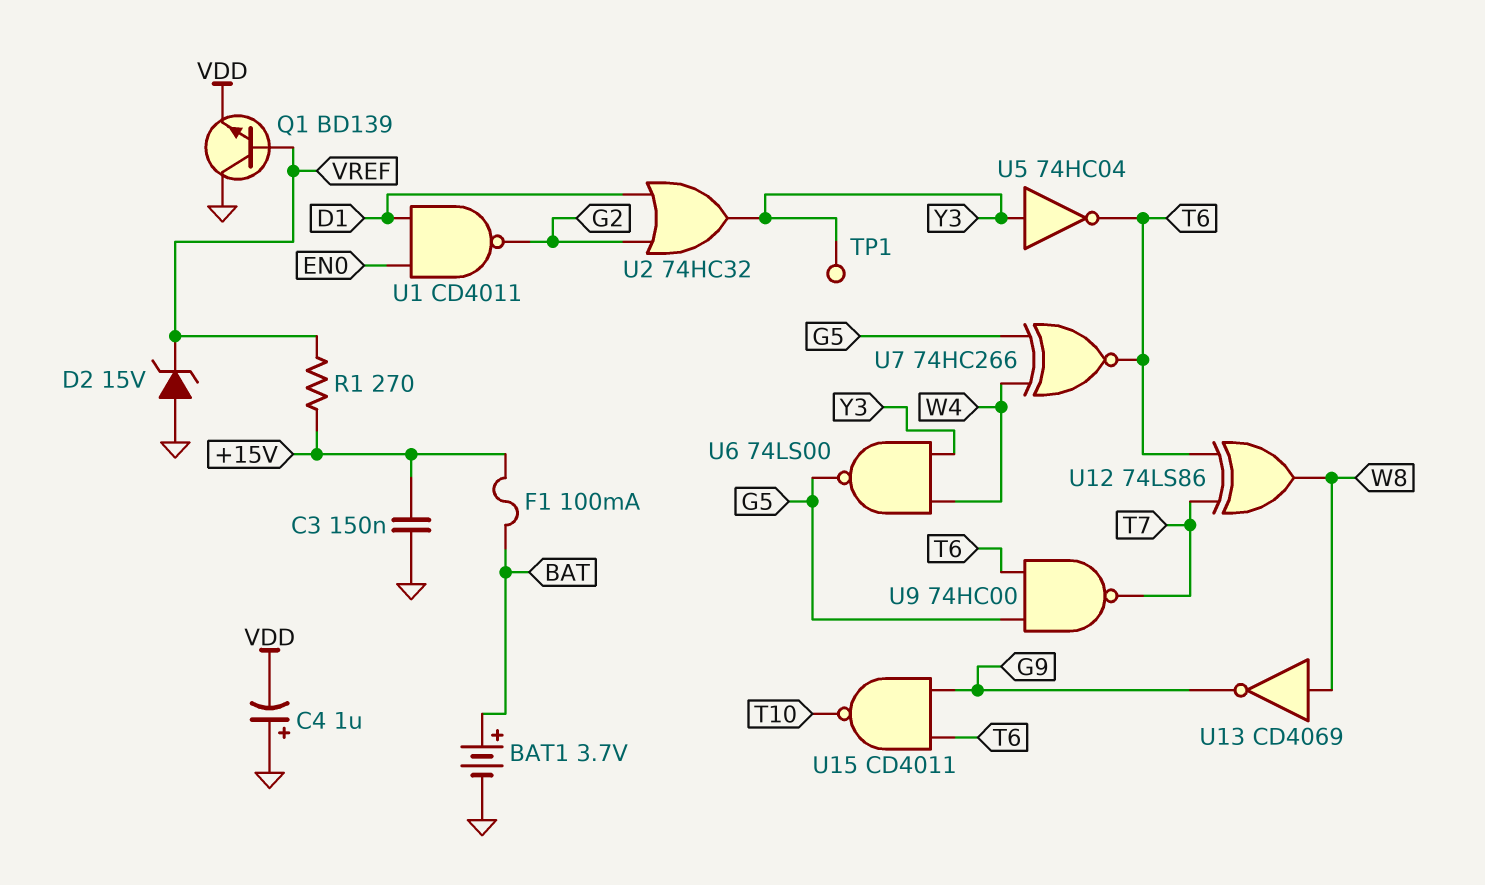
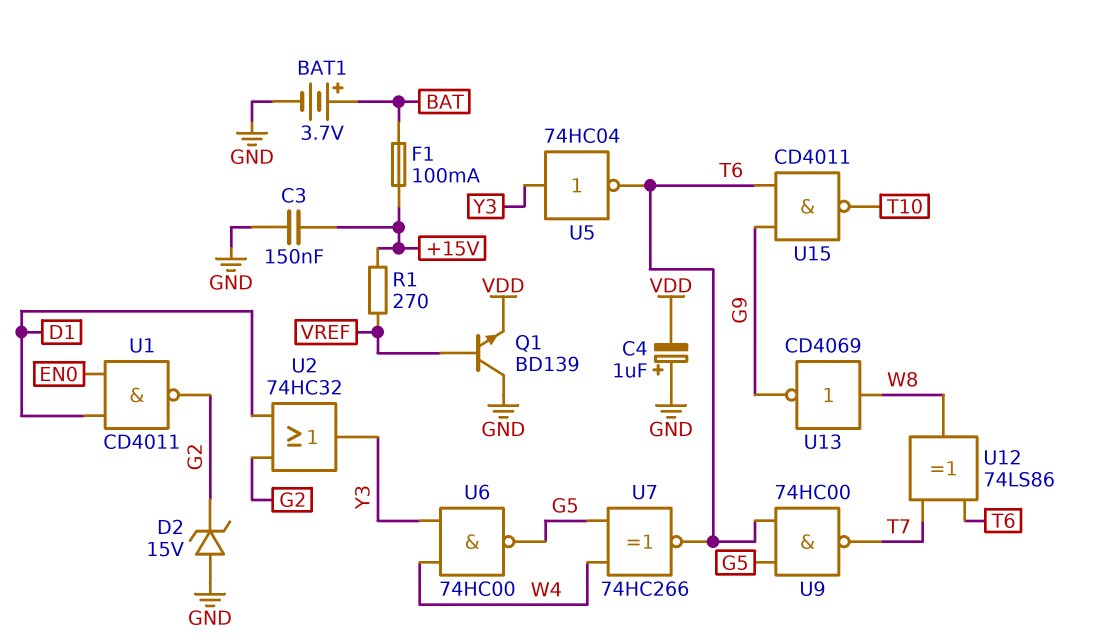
D2: zener 15V (A GND, K VREF) -> zener 15V (A GND, K G2)
TP1: test point (Y3) -> none
U6: NAND 74LS00 (in W4, in Y3, out G5) -> NAND 74HC00 (in W4, in Y3, out G5)

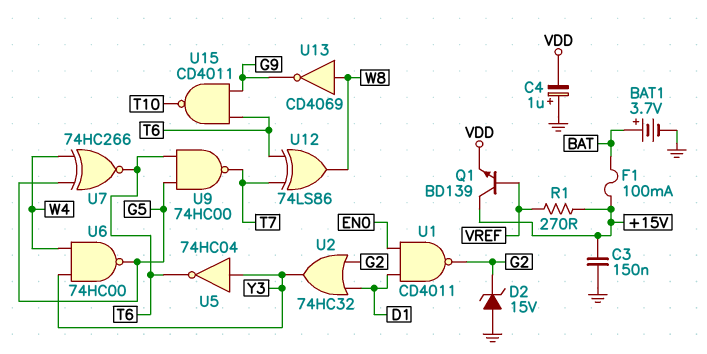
Q1: NPN BD139 (B VREF, C GND, E VDD) -> NPN BD139 (B VREF, C +15V, E VDD)

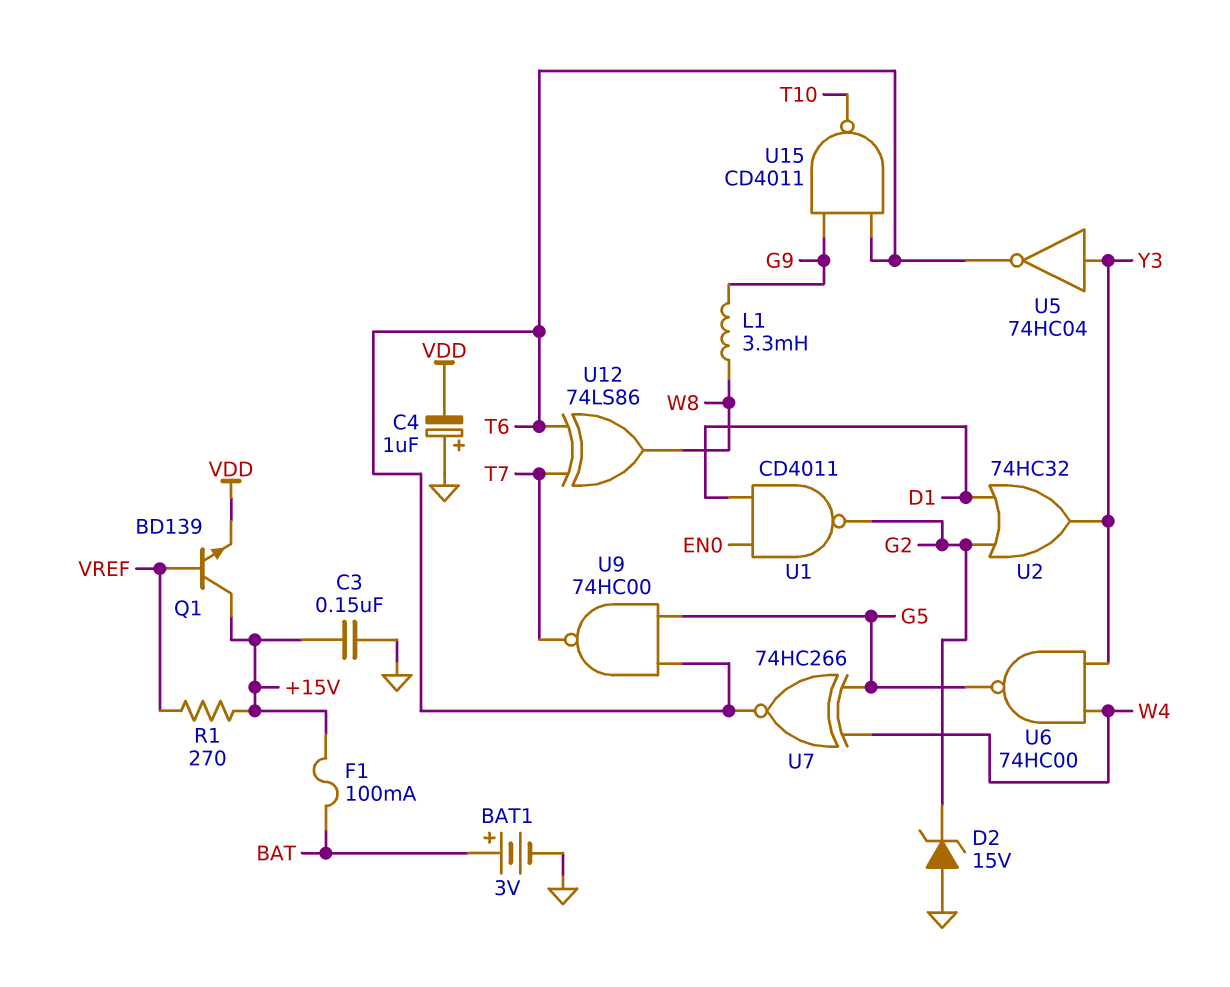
BAT1: 3.7V (plus BAT, minus GND) -> 3V (plus BAT, minus GND)
L1: none -> 3.3mH (G9, W8)
U13: NOT CD4069 (in W8, out G9) -> none

